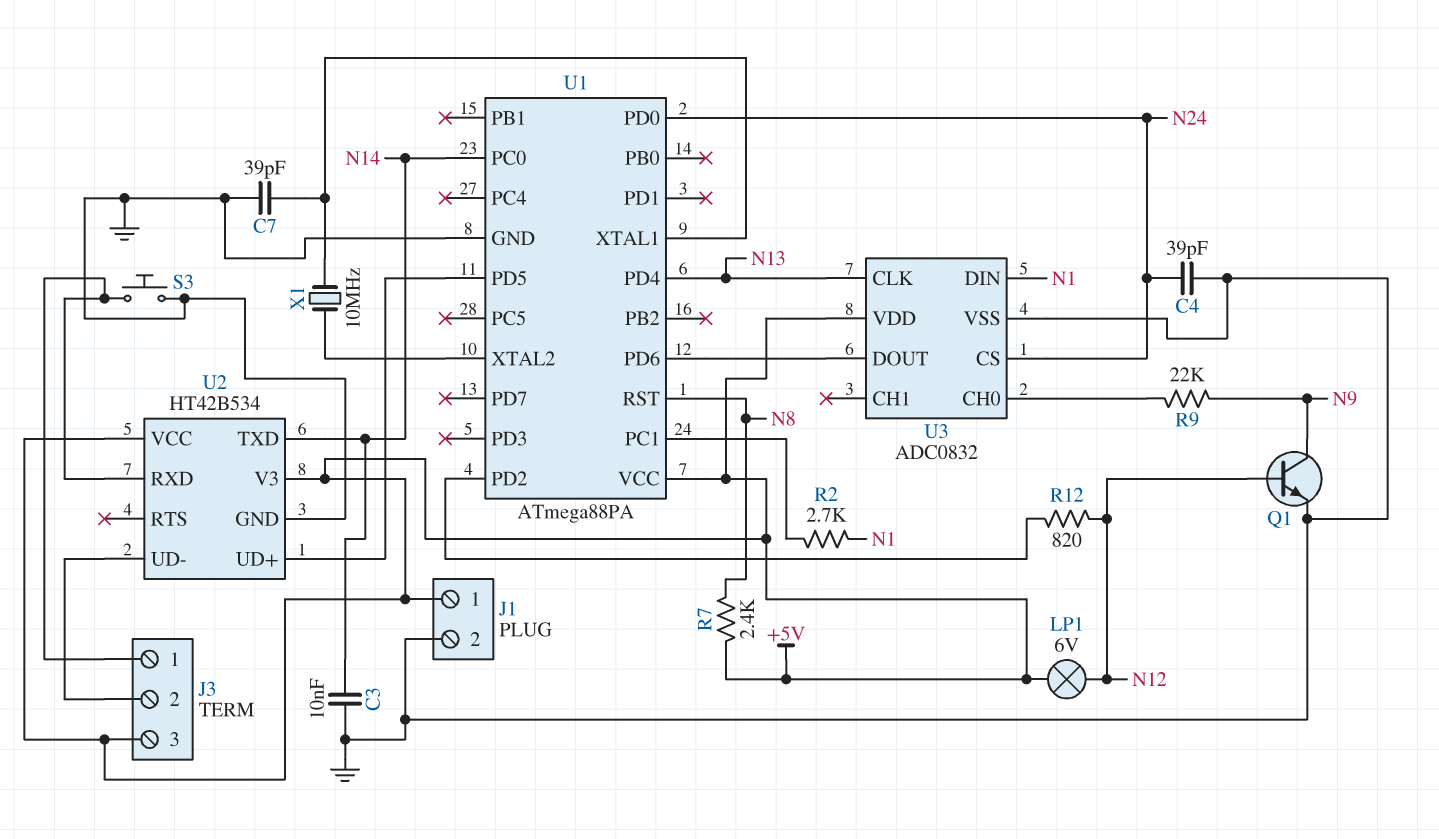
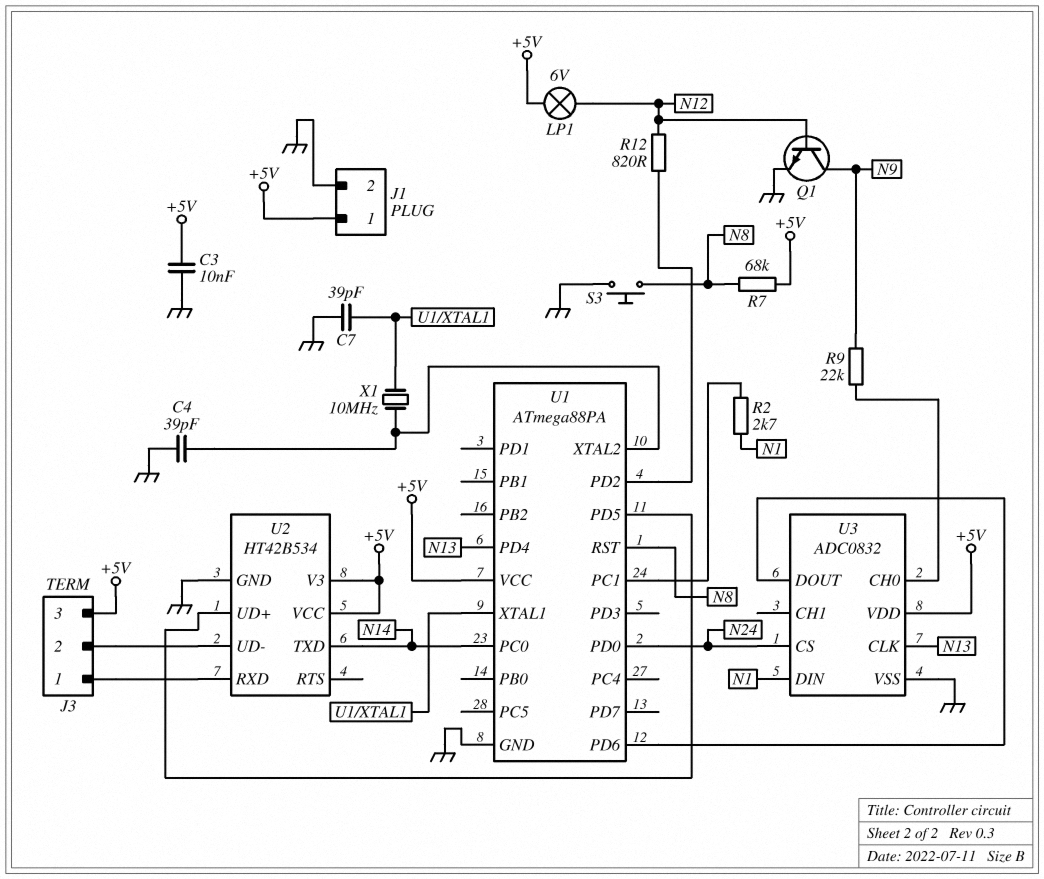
C3: 10nF (GND, N14) -> 10nF (+5V, GND)
C4: 39pF (GND, N24) -> 39pF (GND, U1/XTAL2)
R7: 2.4k (+5V, N8) -> 68k (+5V, N8)
S3: button (GND, J3/1) -> button (GND, N8)

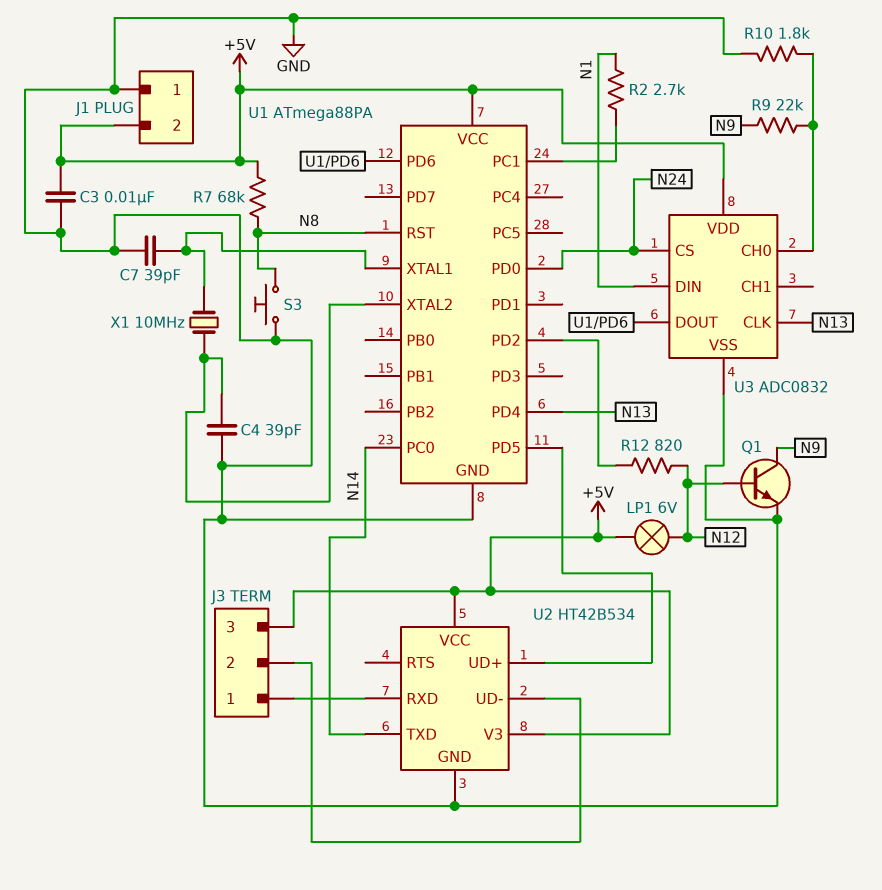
J1 pin 1: +5V -> GND
J1 pin 2: GND -> +5V
R10: none -> 1.8k (GND, U3/CH0)

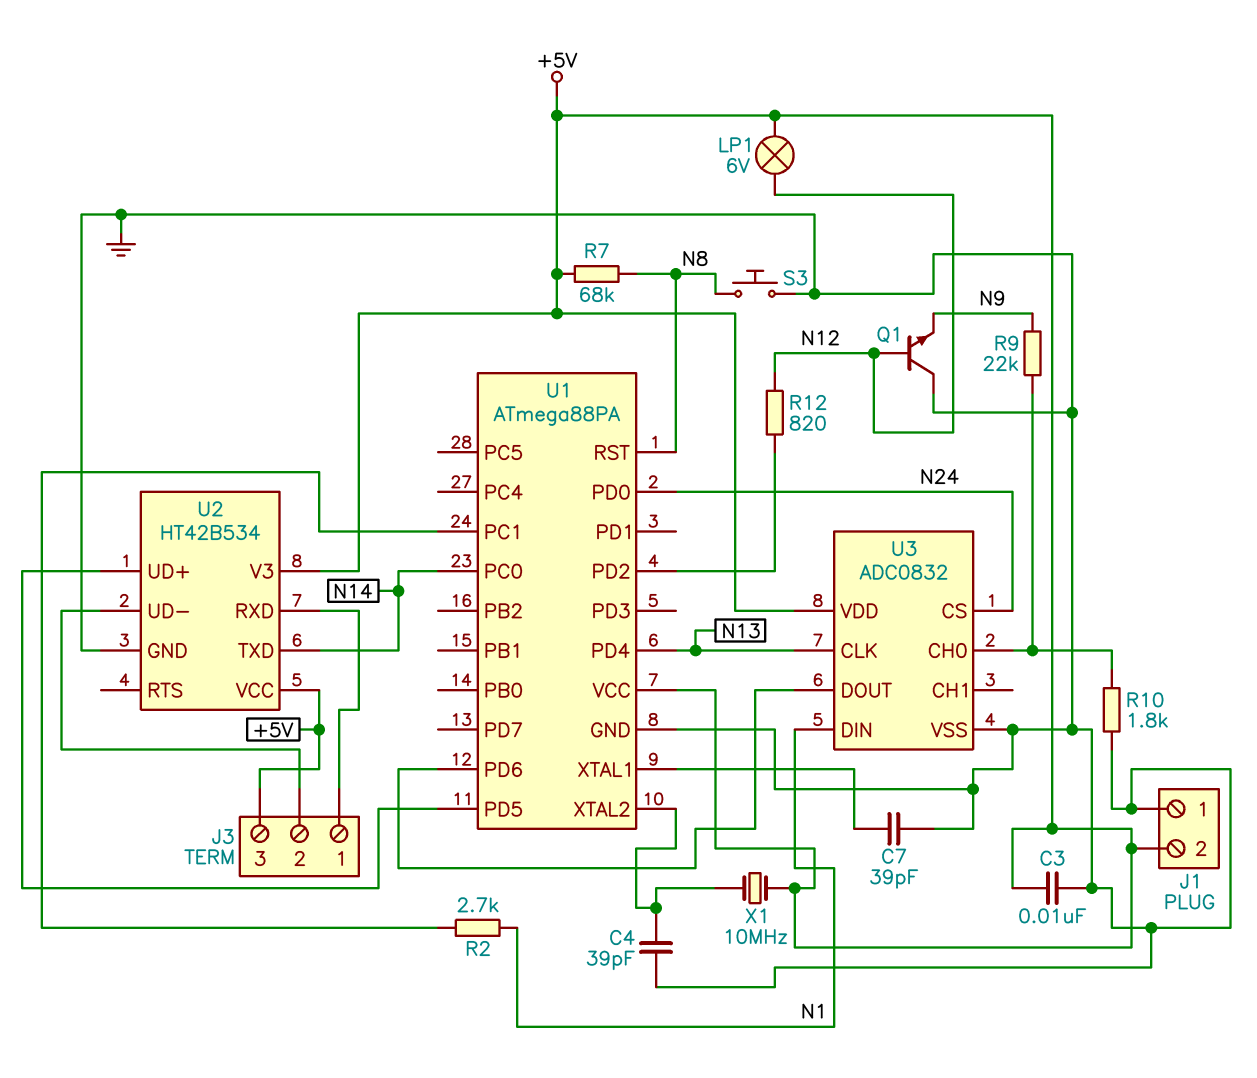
Q1: NPN (B N12, C N9, E GND) -> NPN (B N12, C GND, E N9)
X1: 10MHz (U1/XTAL1, U1/XTAL2) -> 10MHz (+5V, U1/XTAL2)

